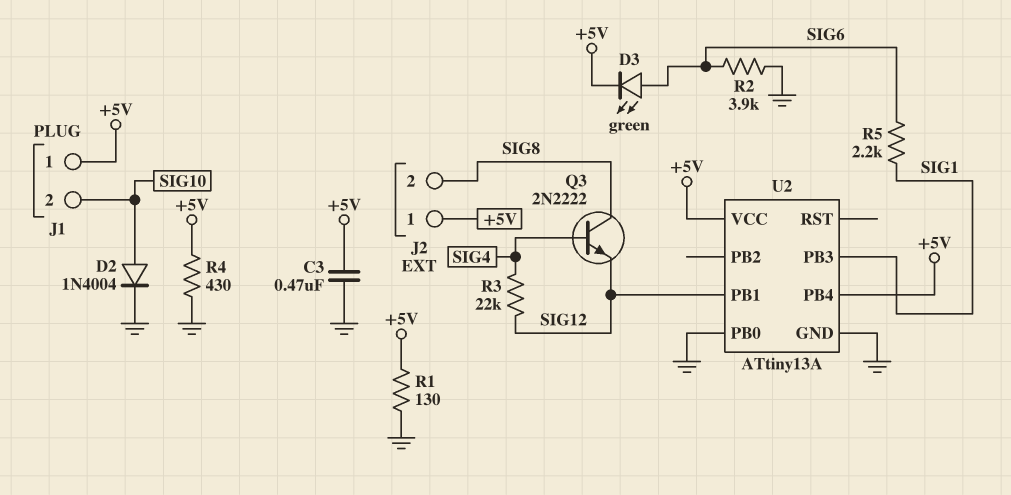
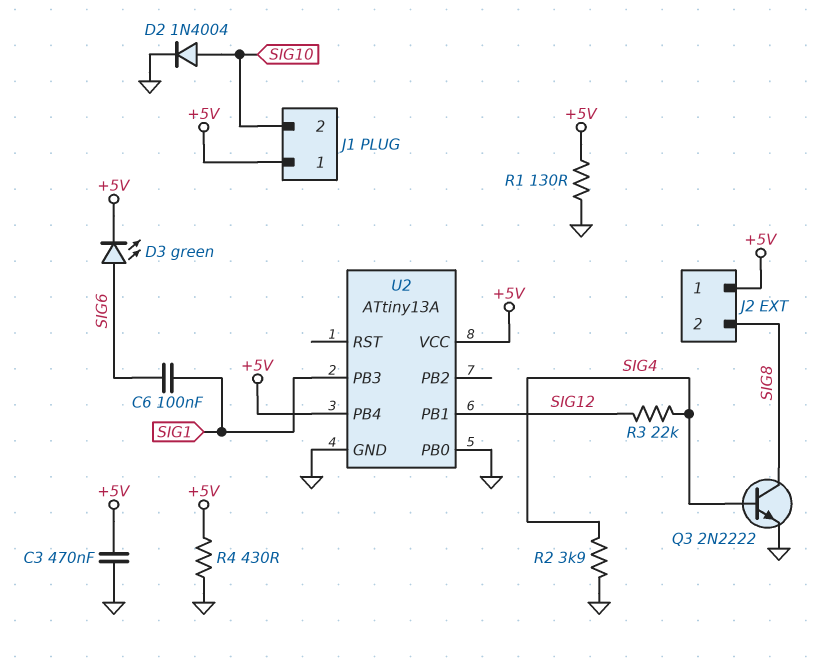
C6: none -> 100nF (SIG1, SIG6)
Q3: NPN 2N2222 (B SIG4, C SIG8, E SIG12) -> NPN 2N2222 (B SIG4, C SIG8, E GND)
R2: 3.9k (GND, SIG6) -> 3.9k (GND, SIG4)
R5: 2.2k (SIG1, SIG6) -> none

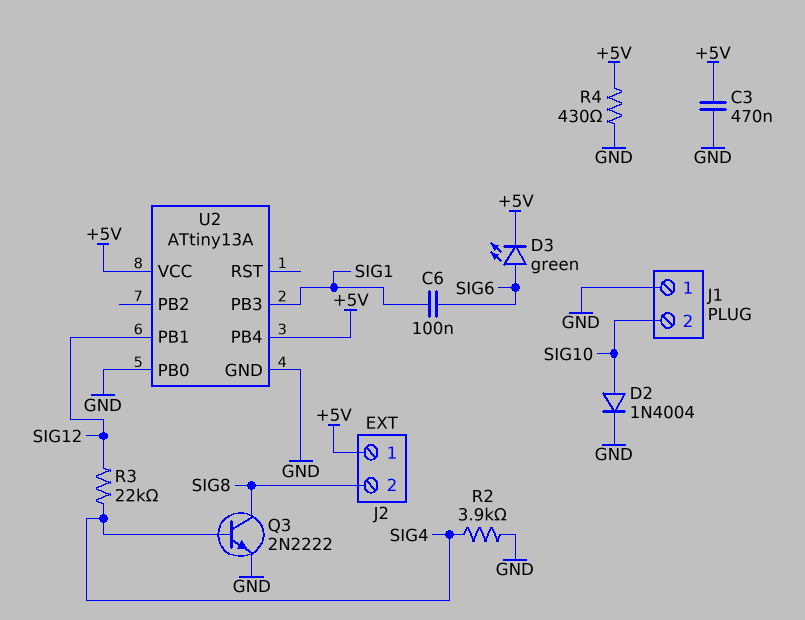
J1 pin 1: +5V -> GND
R1: 130 (+5V, GND) -> none

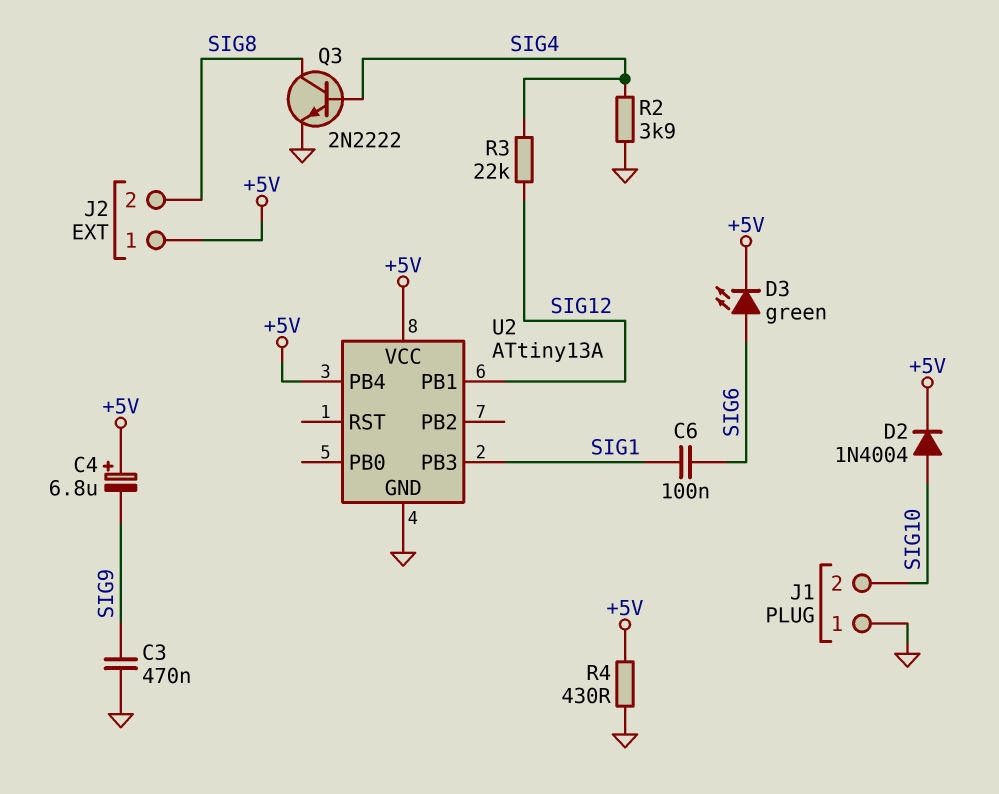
C3: 470nF (+5V, GND) -> 470nF (GND, SIG9)
C4: none -> 6.8uF (plus +5V, minus SIG9)
D2: diode 1N4004 (A SIG10, K GND) -> diode 1N4004 (A SIG10, K +5V)
U2 pin PB0: GND -> none

